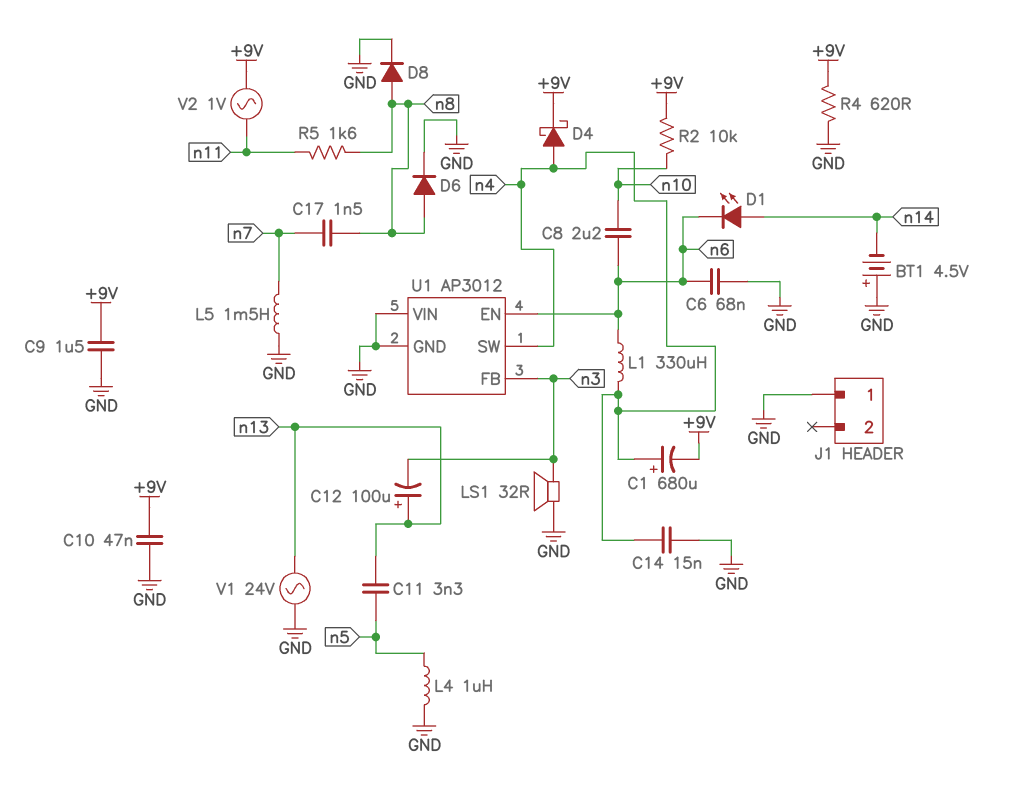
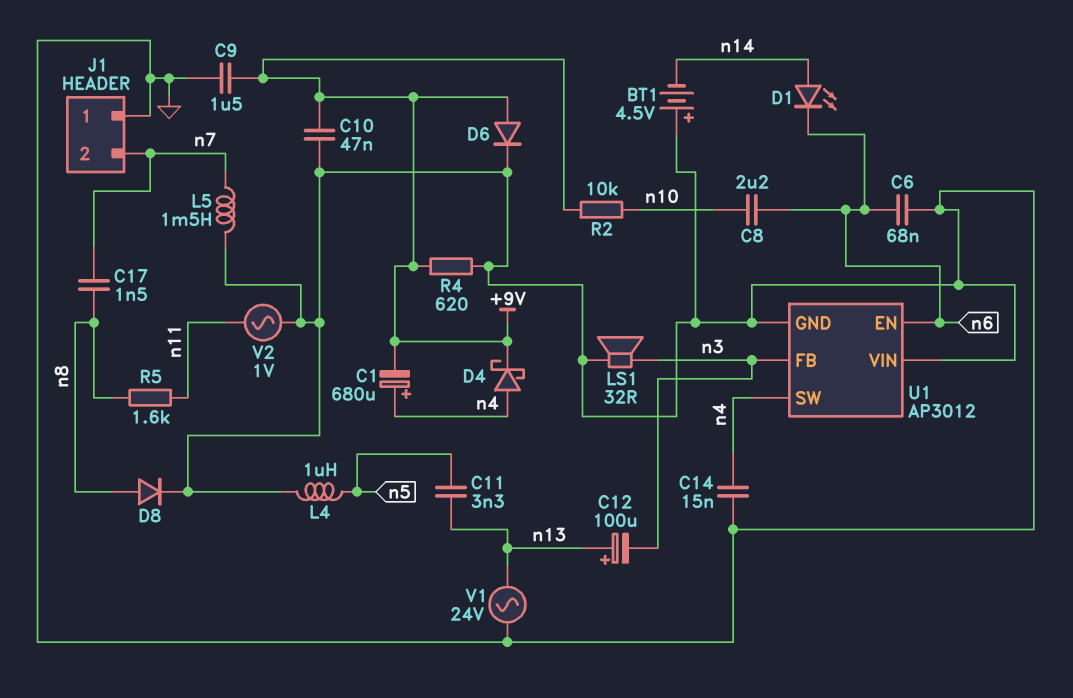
D6: diode (A n8, K GND) -> diode (A +9V, K GND)
J1 pin 2: none -> n7
L1: 330uH (n4, n6) -> none
V2: AC 1V (+9V, n11) -> AC 1V (GND, n11)

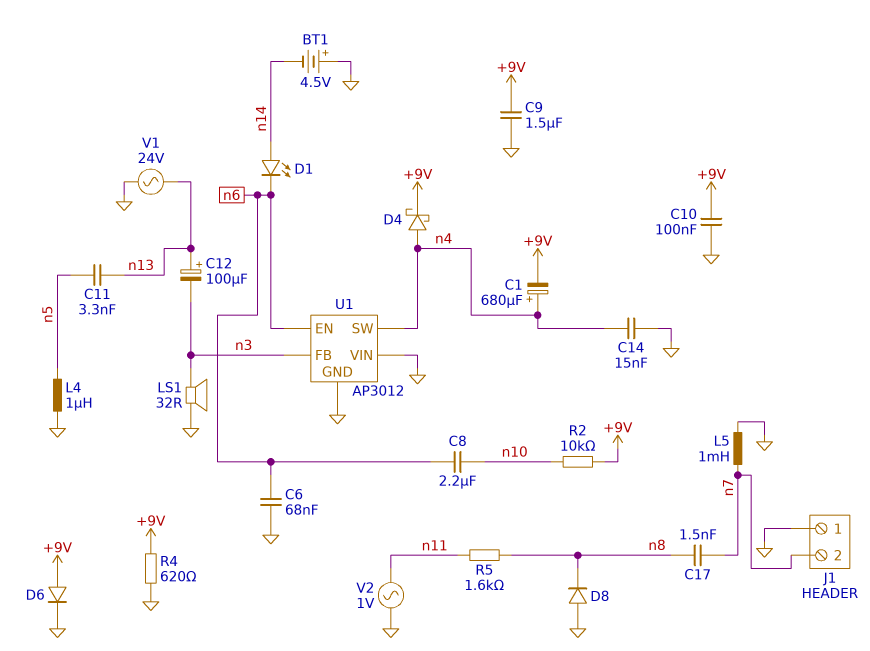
C10: 47nF (+9V, GND) -> 100nF (+9V, GND)
D8: diode (A n8, K GND) -> diode (A GND, K n8)
L5: 1.5mH (GND, n7) -> 1mH (GND, n7)

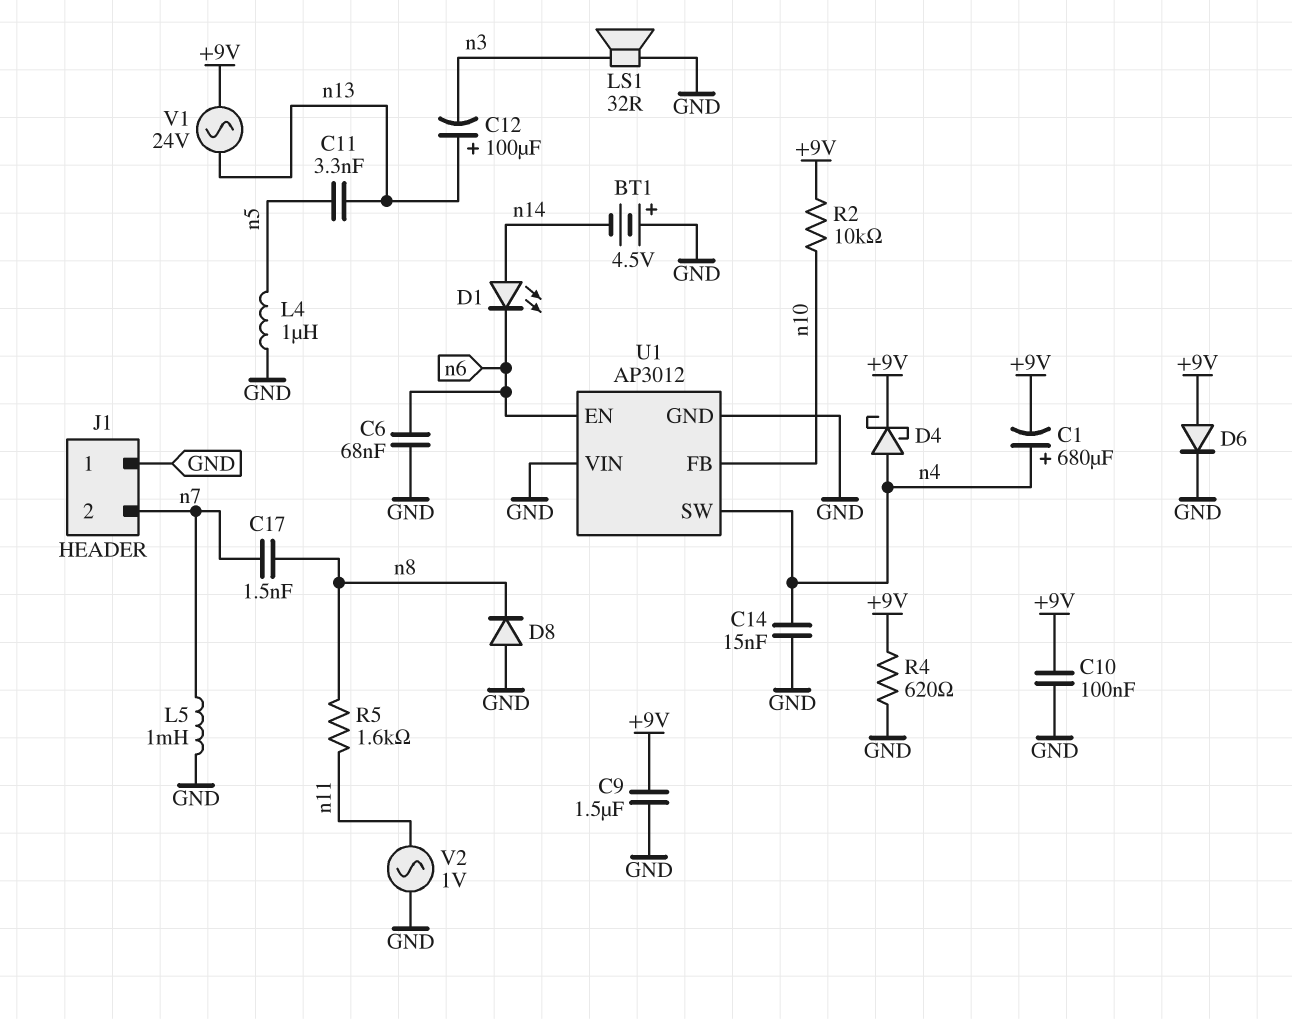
C8: 2.2uF (n6, n10) -> none
U1 pin FB: n3 -> n10
V1: AC 24V (GND, n13) -> AC 24V (+9V, n13)

